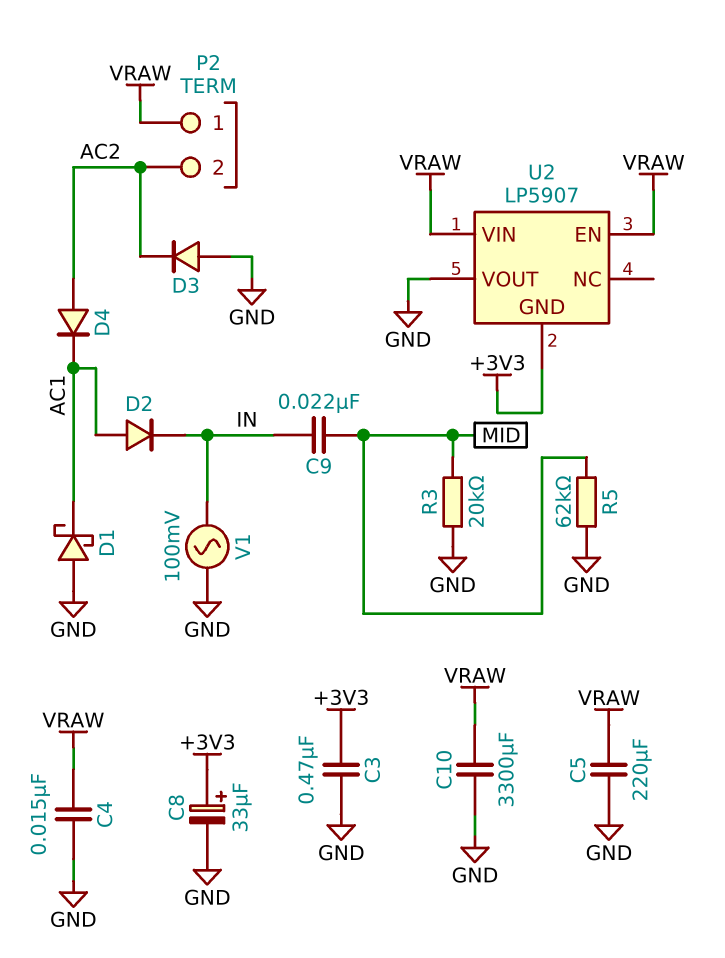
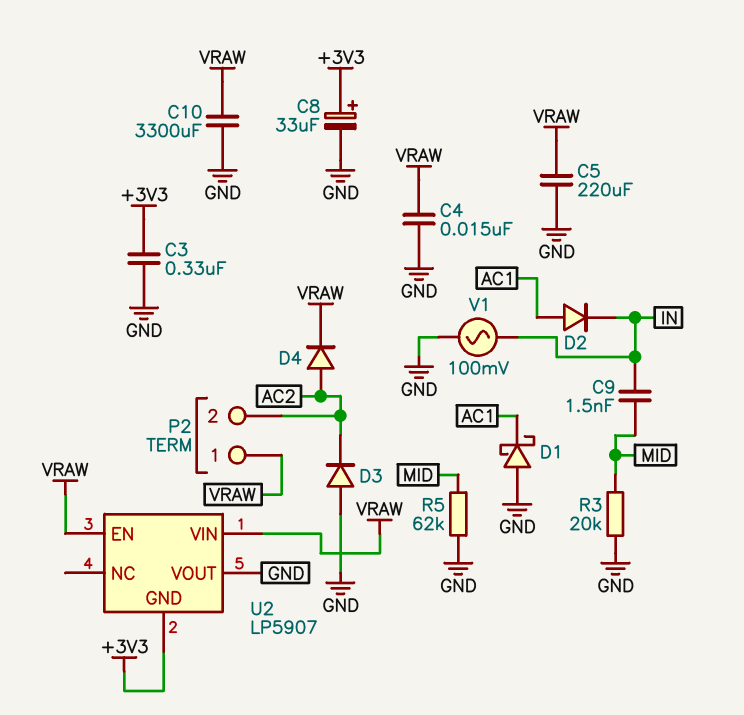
C3: 470nF (+3V3, GND) -> 330nF (+3V3, GND)
C9: 22nF (IN, MID) -> 1.5nF (IN, MID)
D4: diode (A AC2, K AC1) -> diode (A AC2, K VRAW)

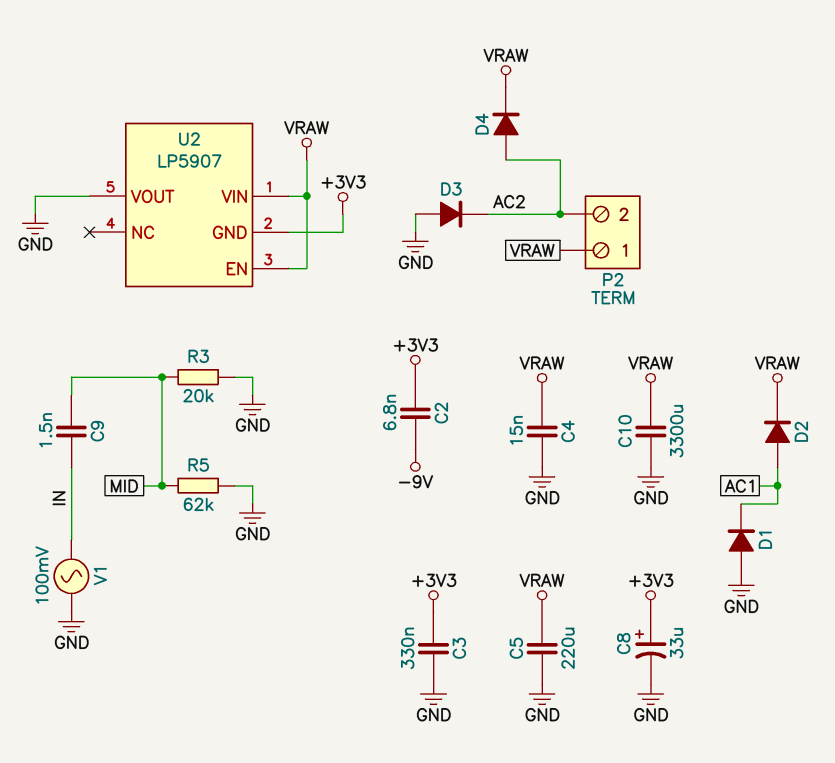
C2: none -> 6.8nF (+3V3, -9V)
D1: schottky (A GND, K AC1) -> diode (A GND, K AC1)
D2: diode (A AC1, K IN) -> diode (A AC1, K VRAW)

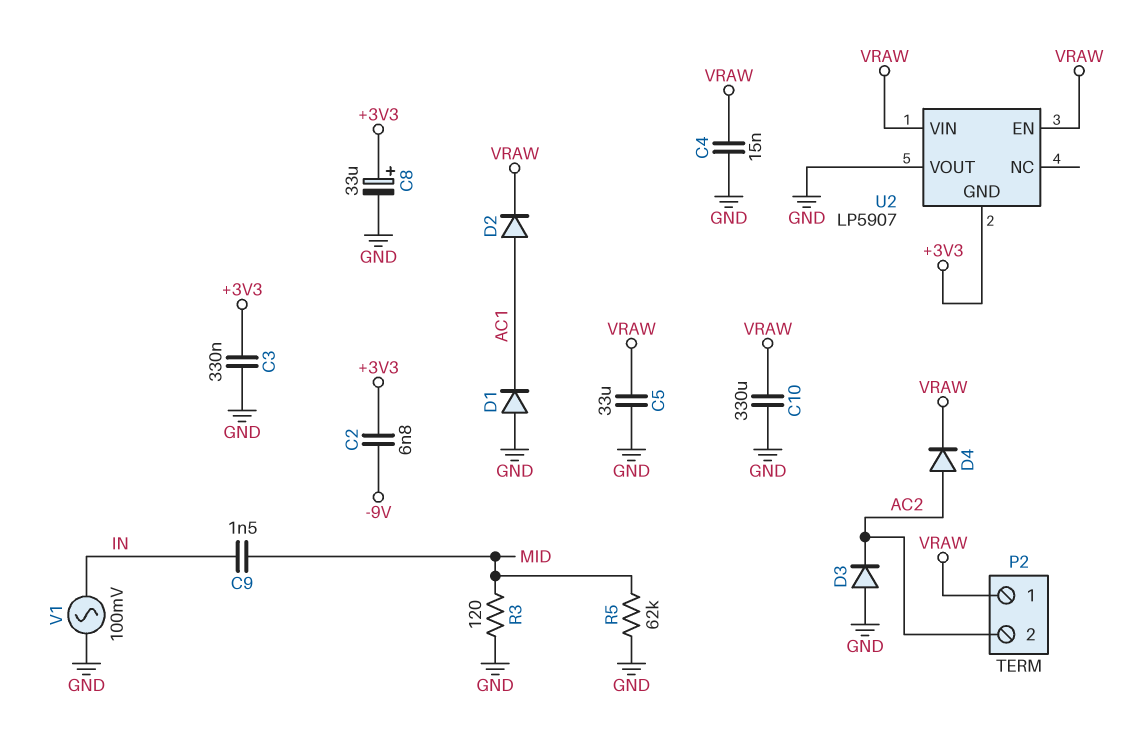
C5: 220uF (GND, VRAW) -> 33uF (GND, VRAW)
C10: 3300uF (GND, VRAW) -> 330uF (GND, VRAW)
R3: 20k (GND, MID) -> 120 (GND, MID)

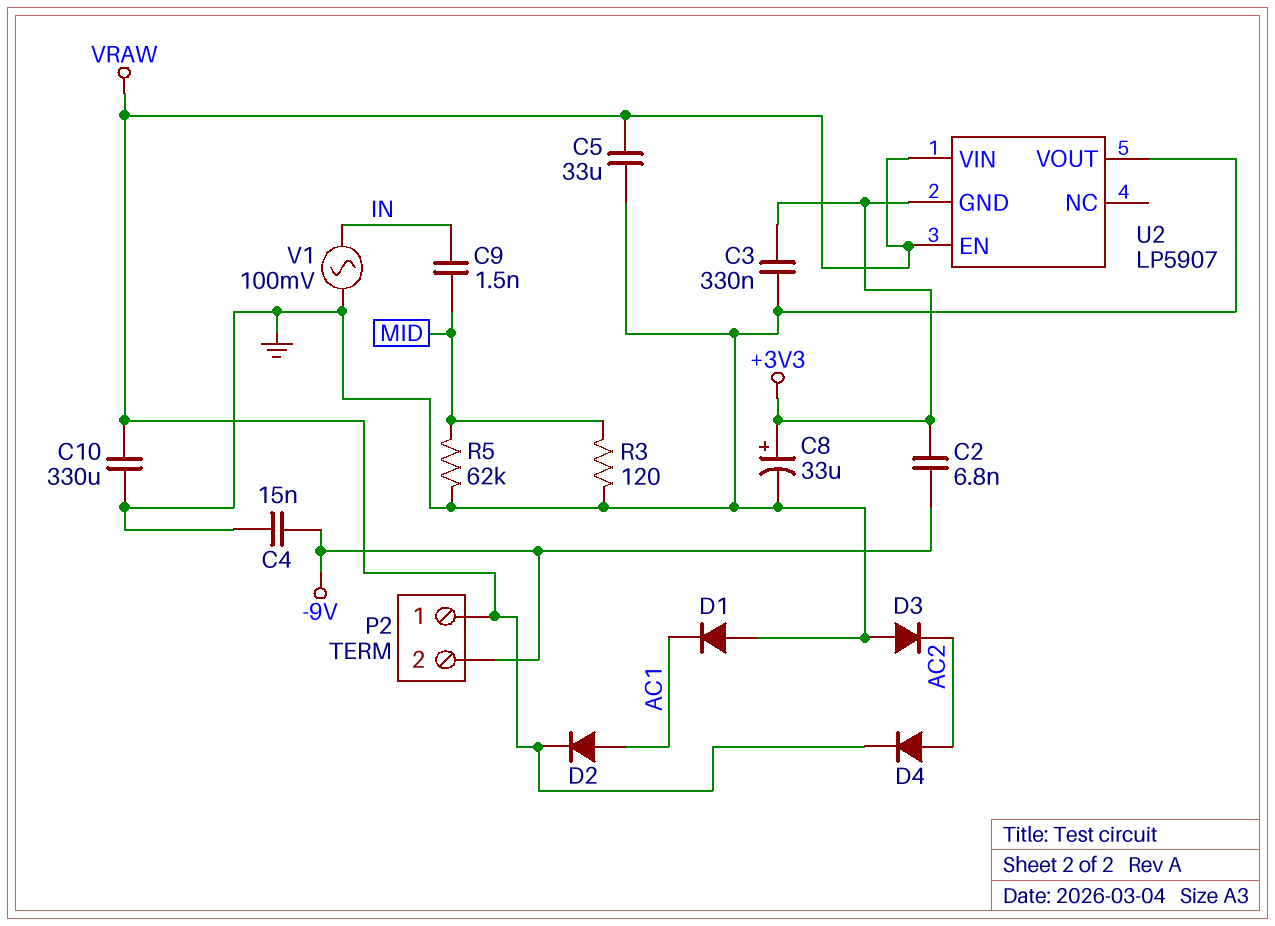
C4: 15nF (GND, VRAW) -> 15nF (-9V, GND)
P2 pin 2: AC2 -> -9V

